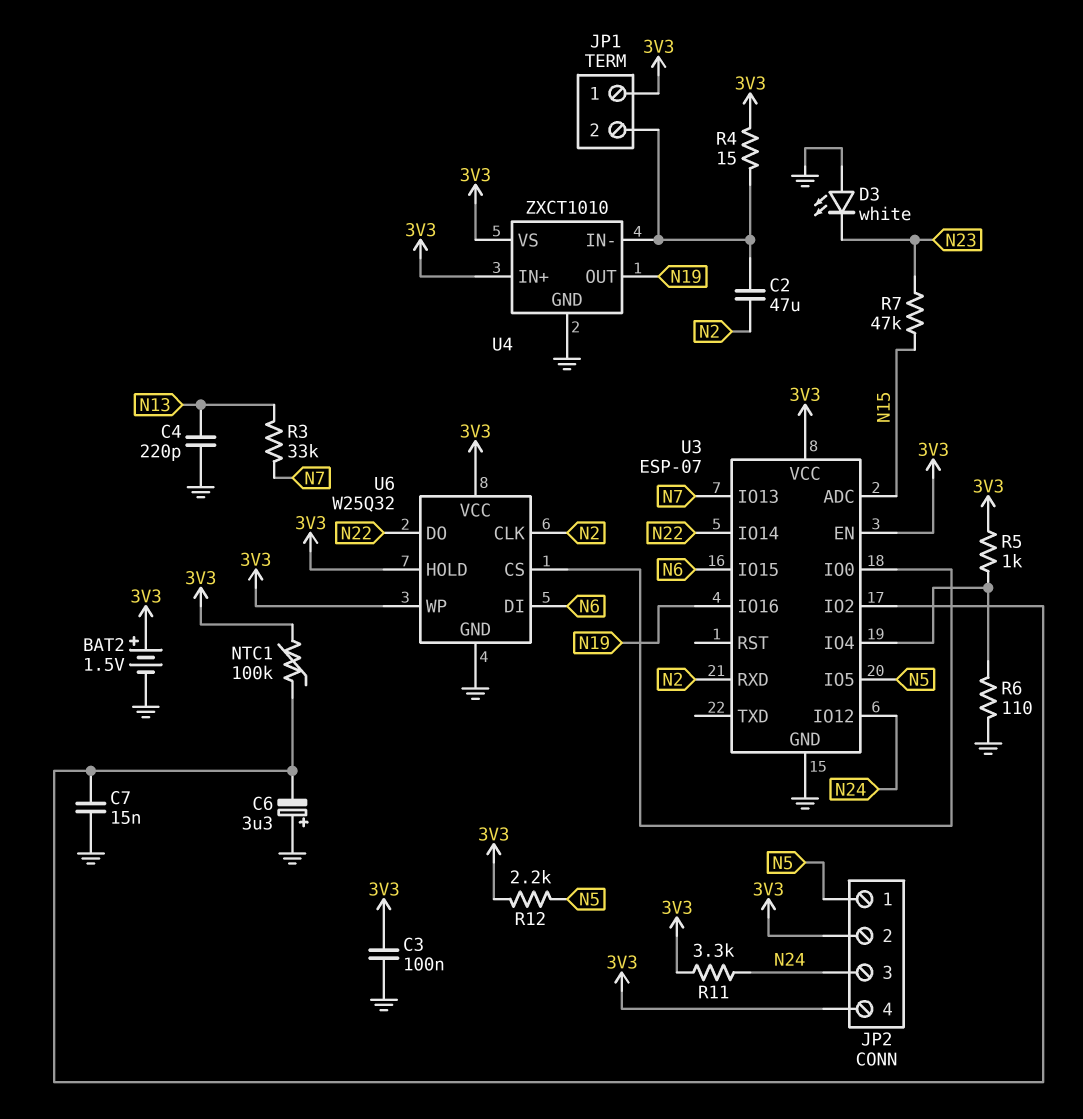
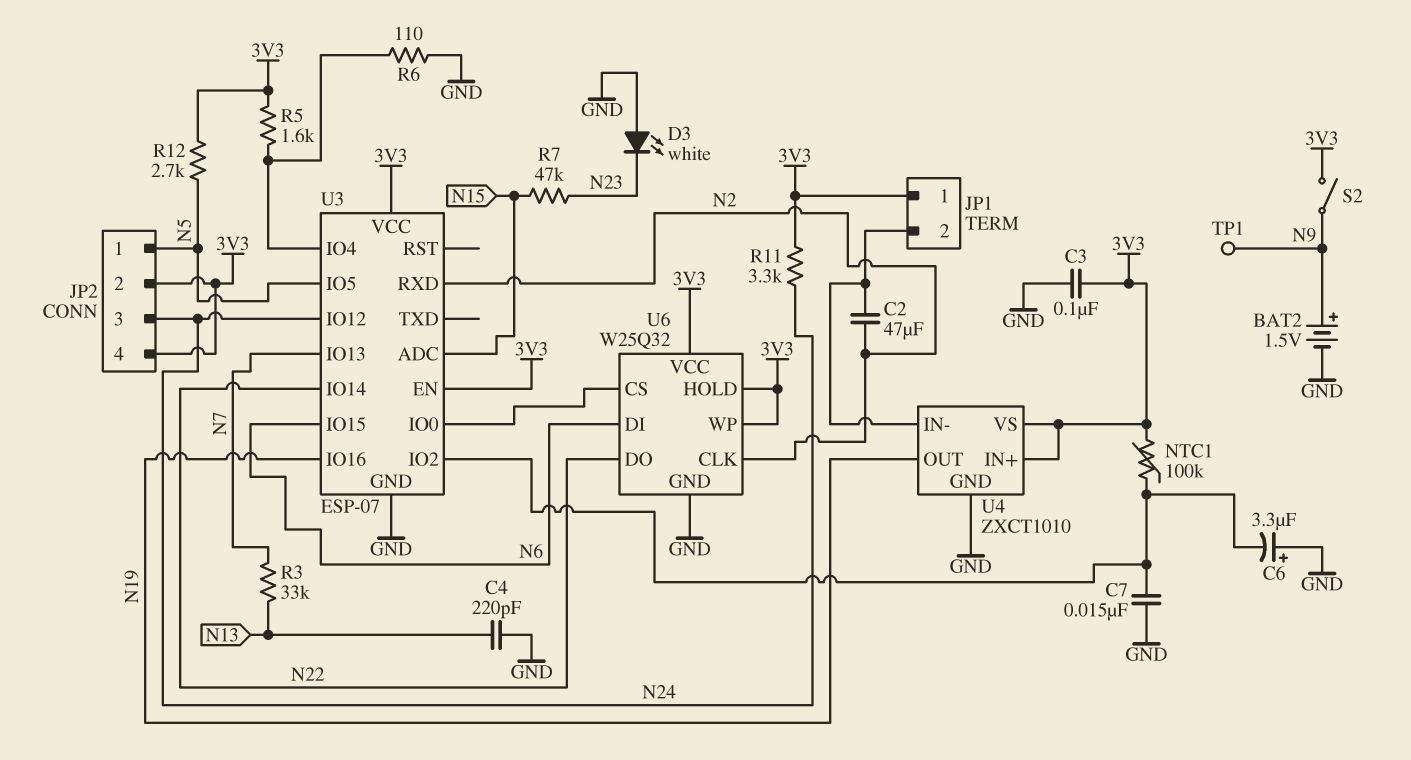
BAT2: 1.5V (plus 3V3, minus GND) -> 1.5V (plus N9, minus GND)
R4: 15 (3V3, JP1/2) -> none
R5: 1k (3V3, U3/IO4) -> 1.6k (3V3, U3/IO4)
R12: 2.2k (3V3, N5) -> 2.7k (3V3, N5)
S2: none -> switch (3V3, N9)
TP1: none -> test point (N9)

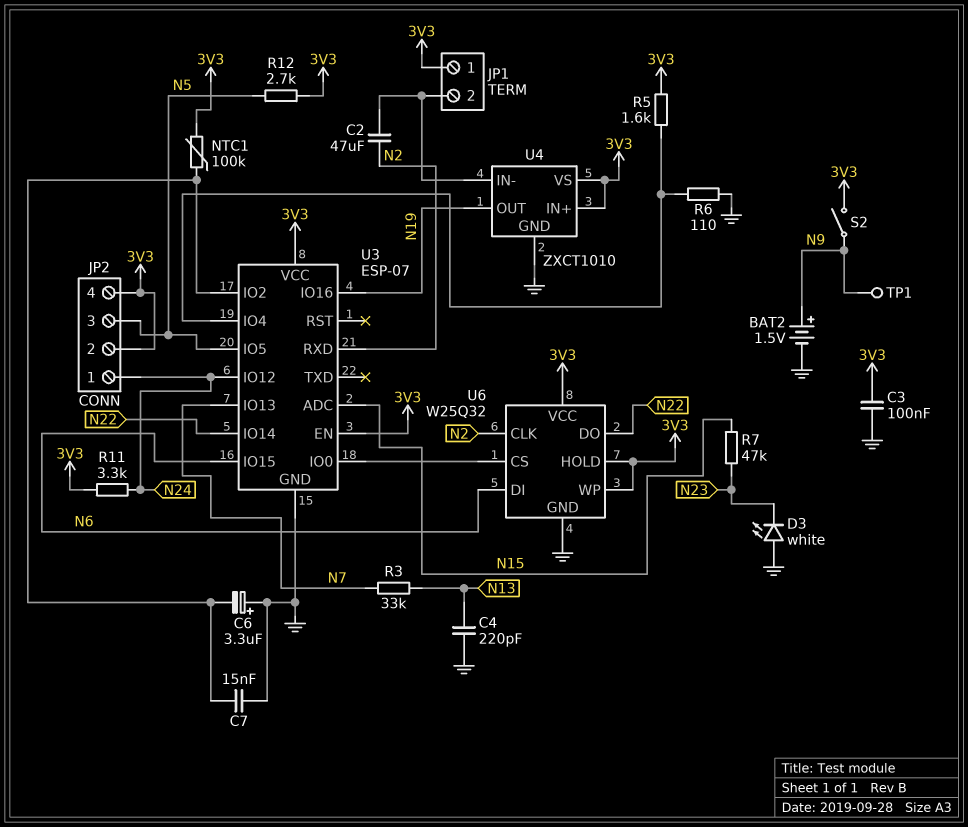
JP2 pin 1: N5 -> N24
JP2 pin 3: N24 -> N5

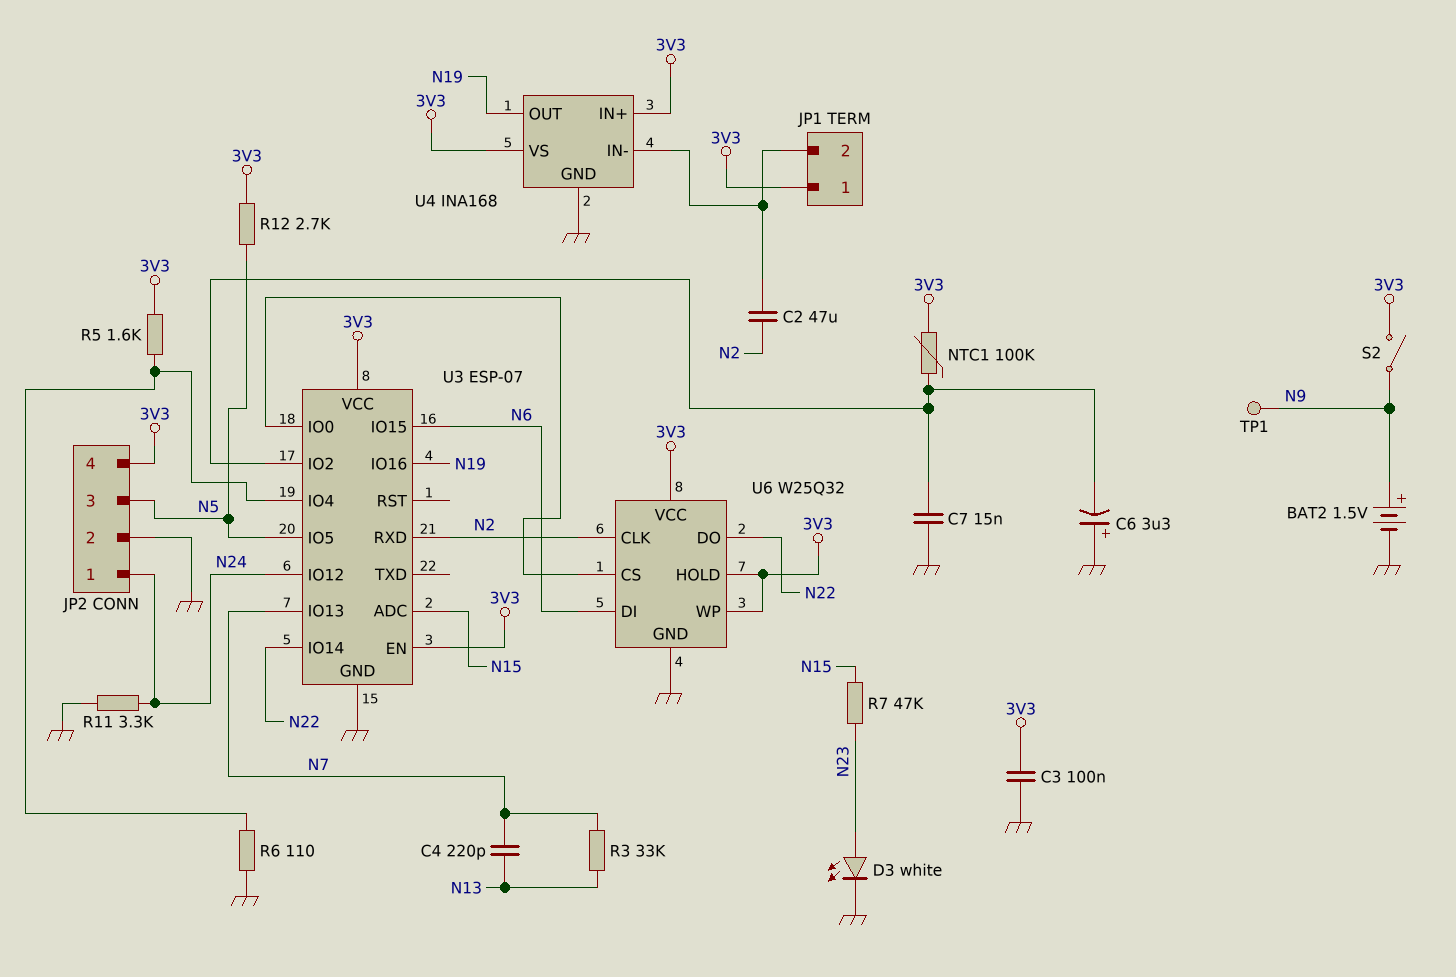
C4: 220pF (GND, N13) -> 220pF (N7, N13)
D3: LED white (A GND, K N23) -> LED white (A N23, K GND)
JP2 pin 2: 3V3 -> GND
R11: 3.3k (3V3, N24) -> 3.3k (GND, N24)
U4: ZXCT1010 -> INA168

